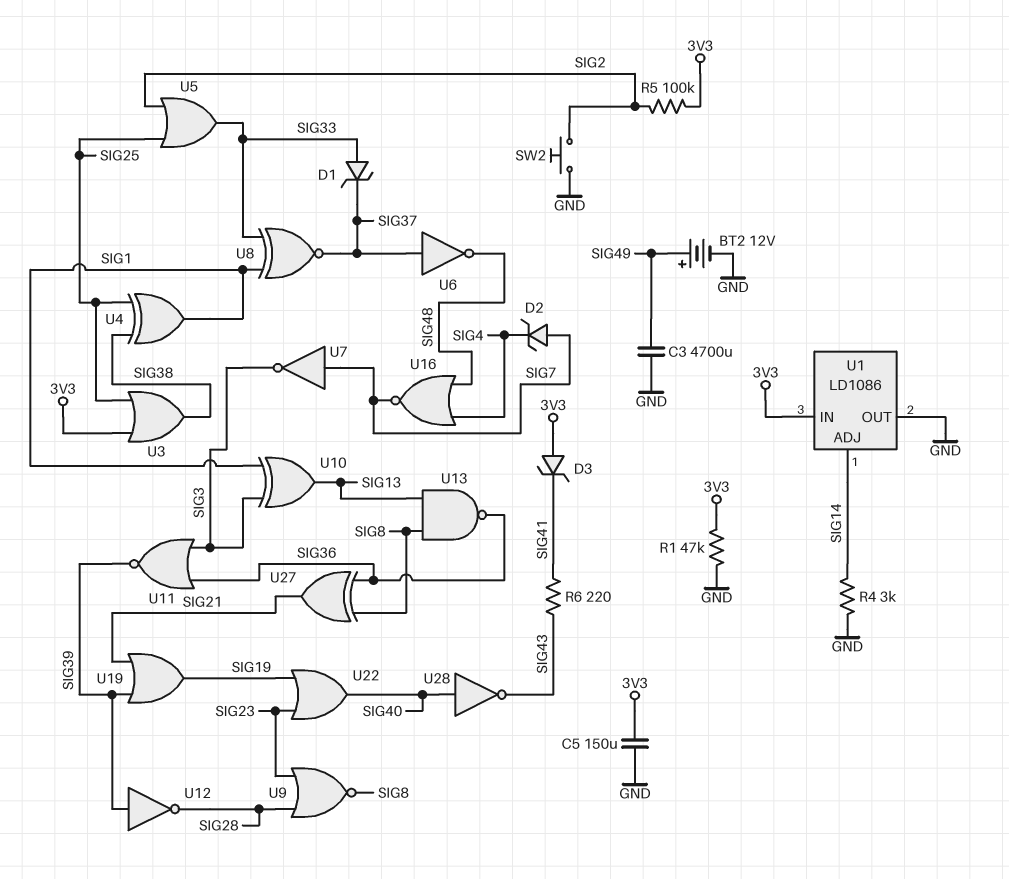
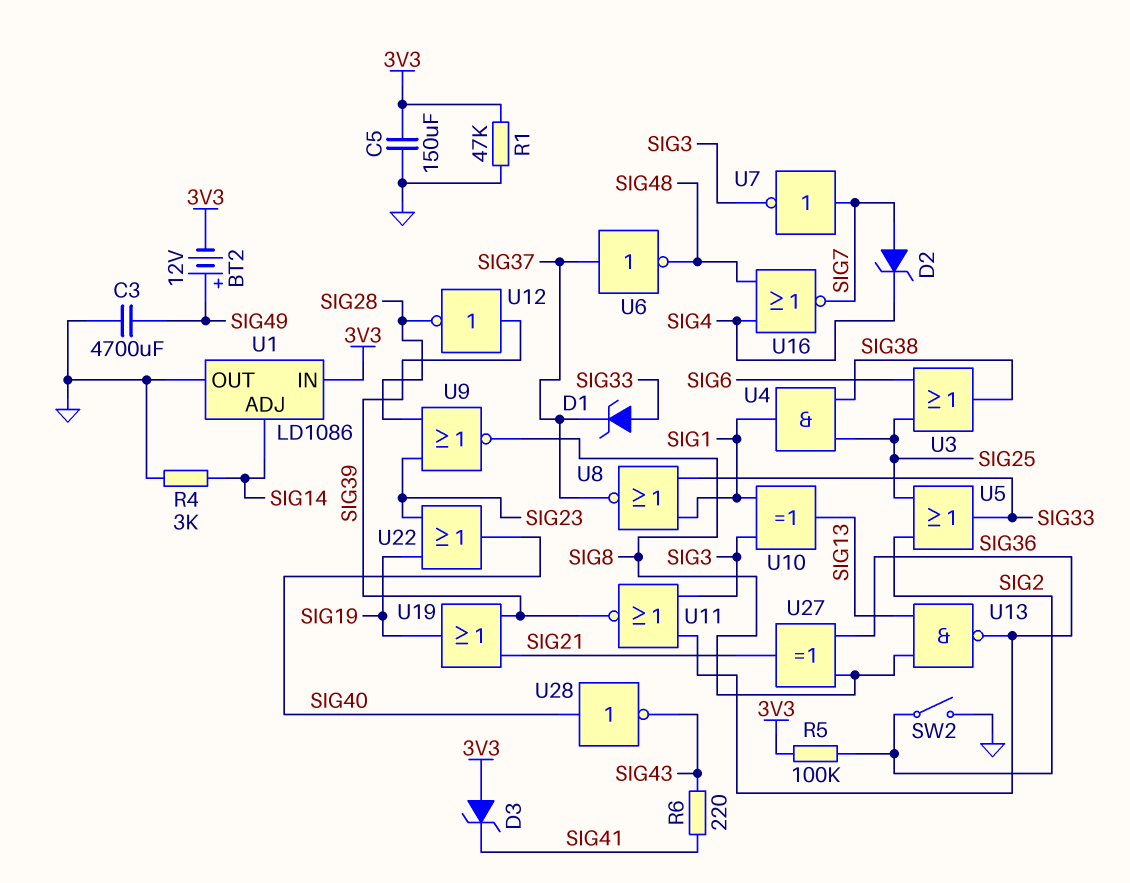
BT2: 12V (plus SIG49, minus GND) -> 12V (plus SIG49, minus 3V3)
SW2: button (GND, SIG2) -> switch (GND, SIG2)
U3: OR (in 3V3, in SIG25, out SIG38) -> OR (in SIG6, in SIG25, out SIG38)
U4: XOR (in SIG25, in SIG38, out SIG1) -> AND (in SIG25, in SIG38, out SIG1)
U8: XNOR (in SIG1, in SIG33, out SIG37) -> NOR (in SIG1, in SIG33, out SIG37)

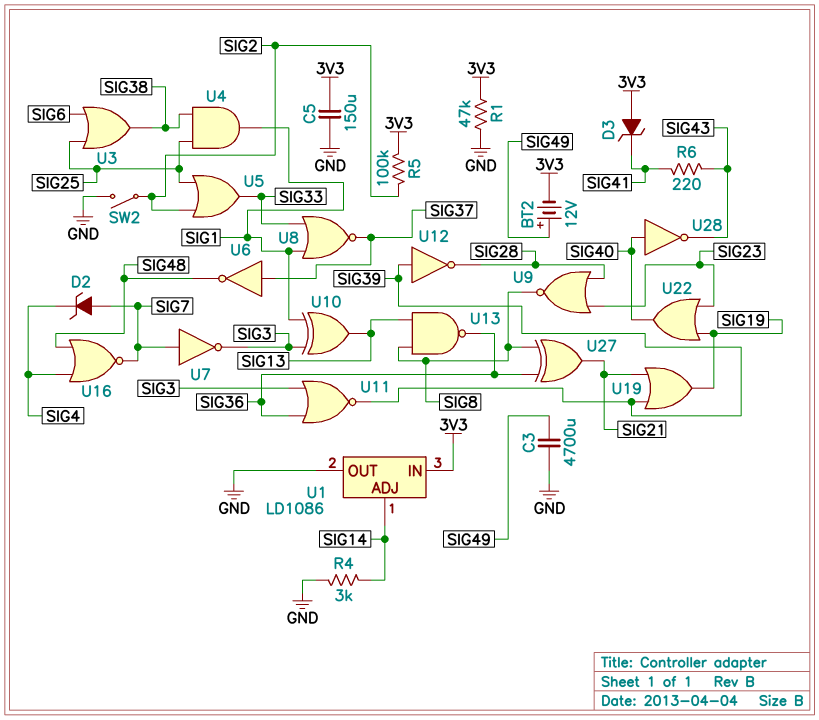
D1: zener (A SIG33, K SIG37) -> none

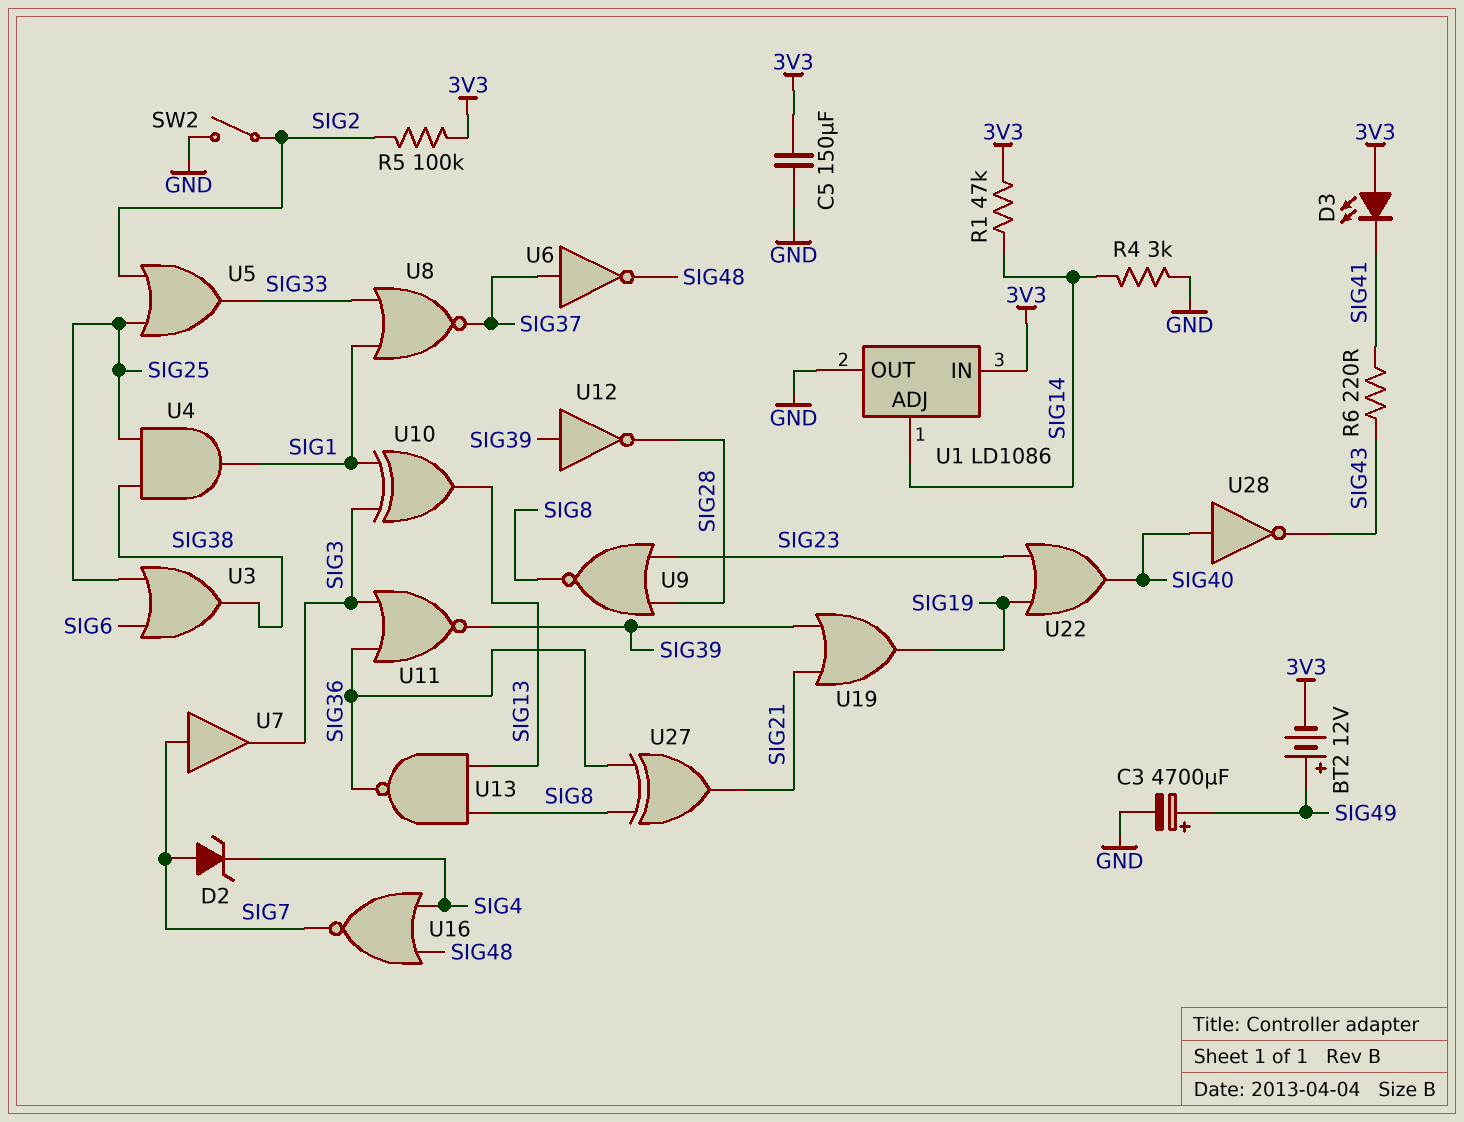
C3: 4700uF (GND, SIG49) -> 4700uF (plus SIG49, minus GND)
D3: zener (A 3V3, K SIG41) -> LED (A 3V3, K SIG41)
R1: 47k (3V3, GND) -> 47k (3V3, SIG14)
U7: NOT (in SIG7, out SIG3) -> buffer (in SIG7, out SIG3)

